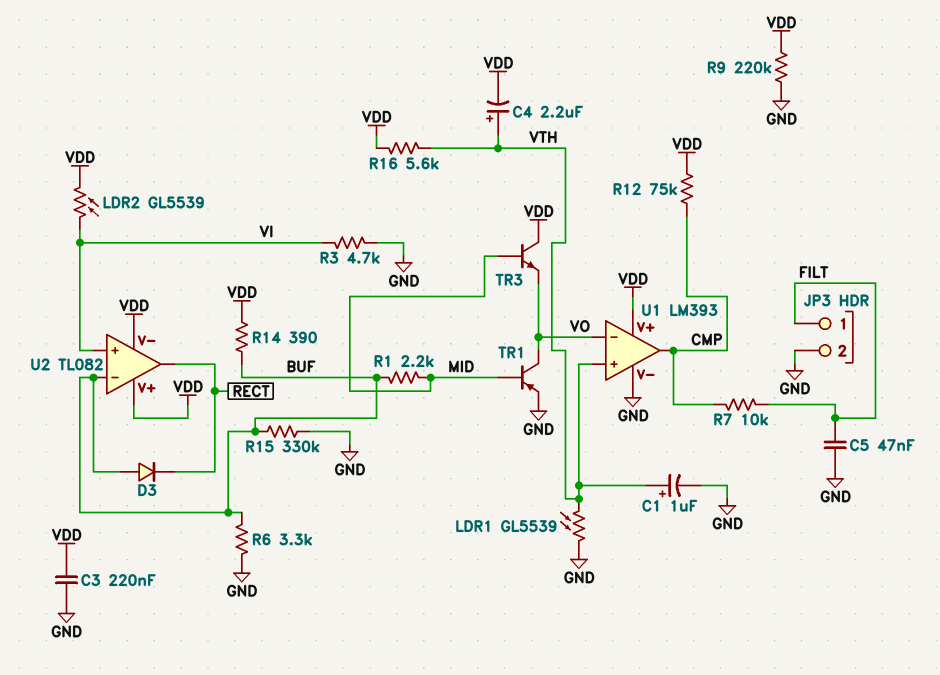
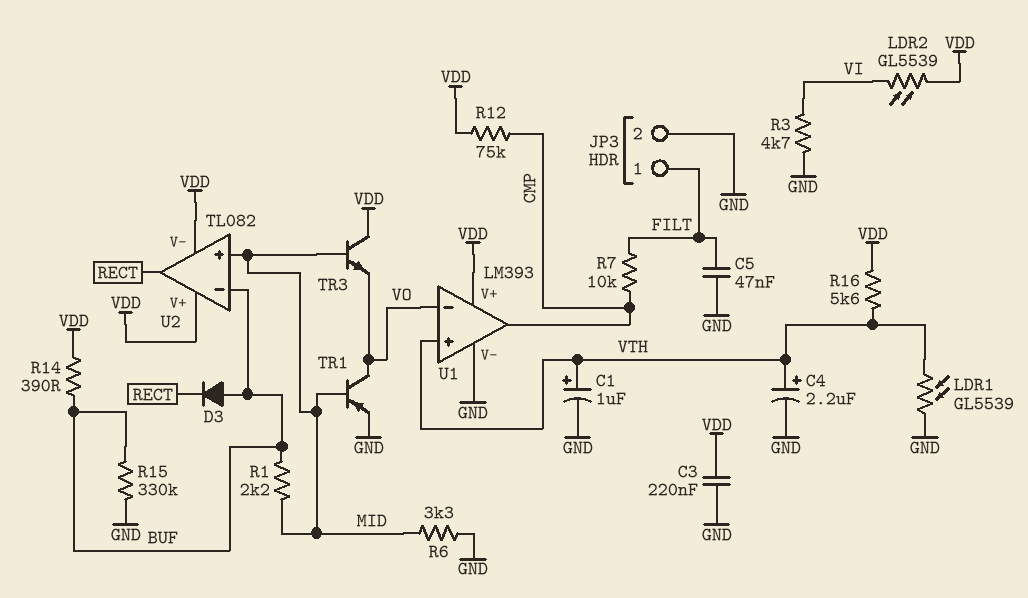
C4: 2.2uF (plus VTH, minus VDD) -> 2.2uF (plus VTH, minus GND)
R6: 3.3k (BUF, GND) -> 3.3k (GND, MID)
R9: 220k (GND, VDD) -> none
U2 pin in+: VI -> MID

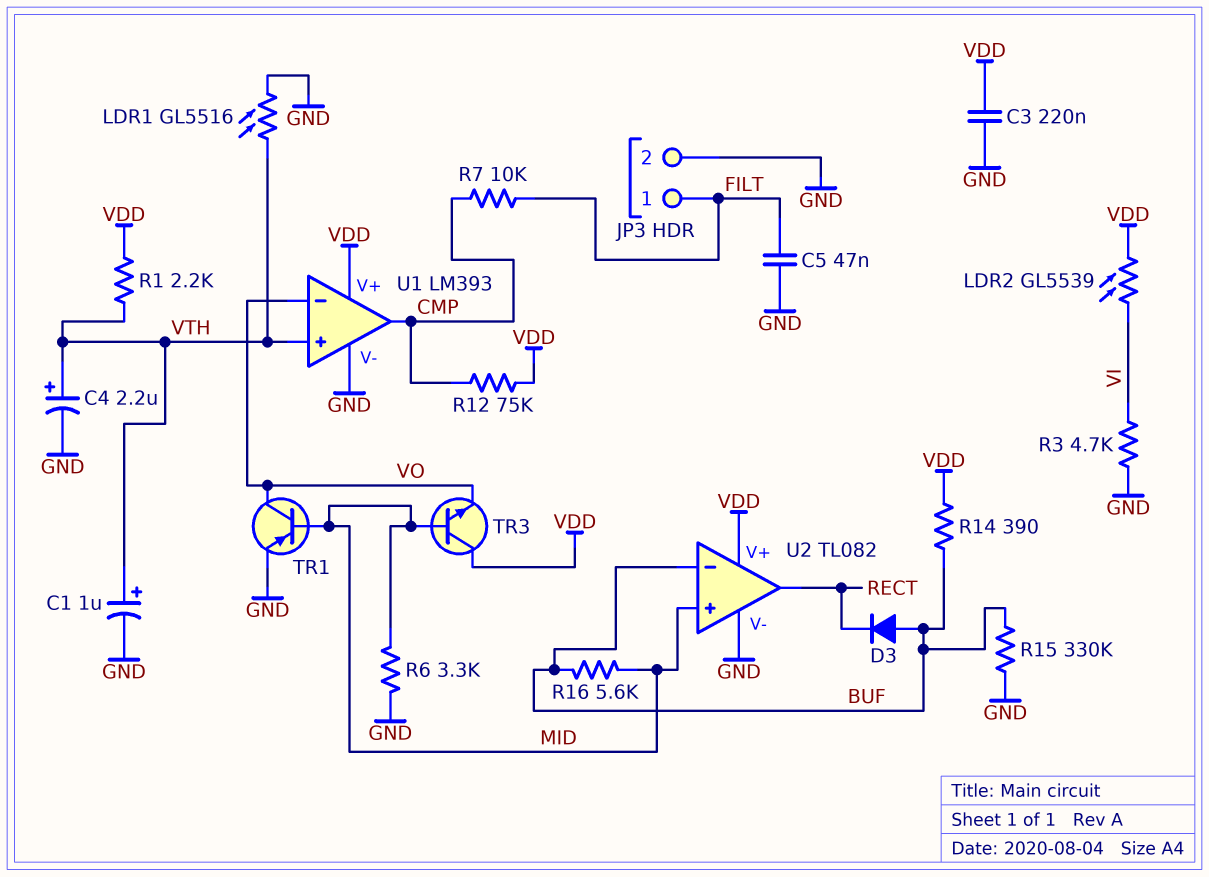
LDR1: GL5539 (GND, VTH) -> GL5516 (GND, VTH)
R1: 2.2k (BUF, MID) -> 2.2k (VDD, VTH)
R16: 5.6k (VDD, VTH) -> 5.6k (BUF, MID)
U2 pin V-: VDD -> GND

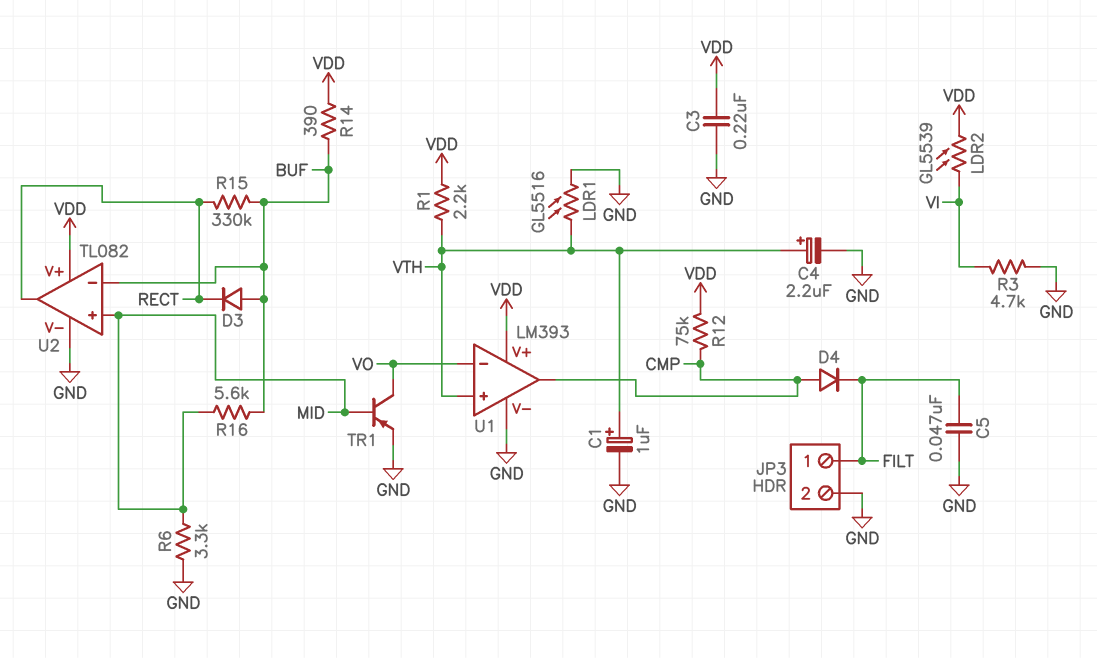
D4: none -> diode (A CMP, K FILT)
R7: 10k (CMP, FILT) -> none
R15: 330k (BUF, GND) -> 330k (BUF, RECT)
TR3: NPN (B MID, C VDD, E VO) -> none

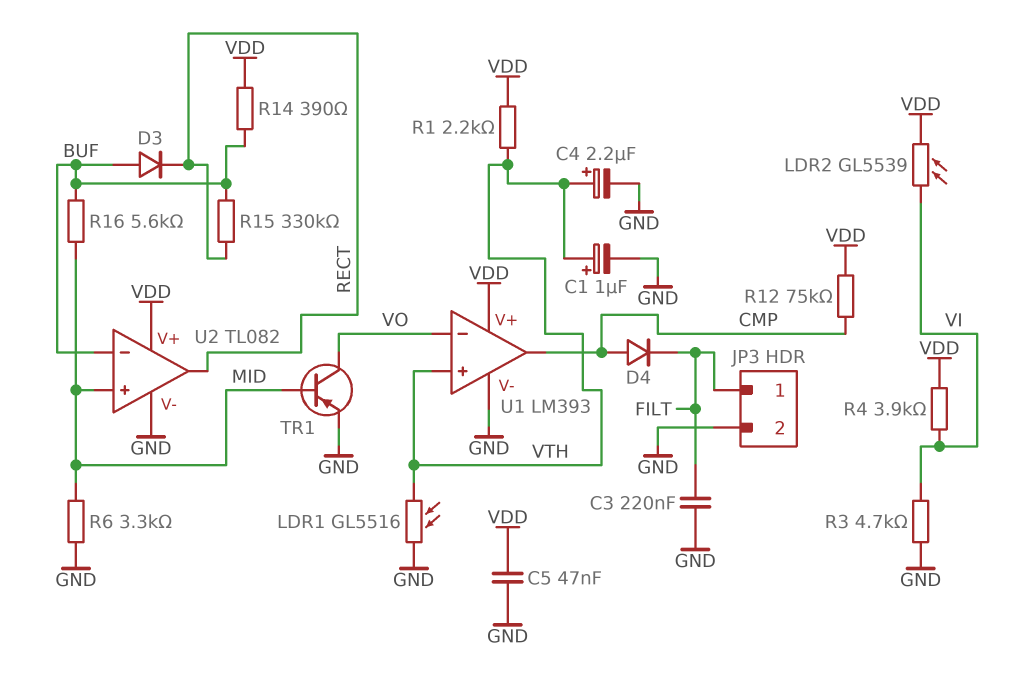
C3: 220nF (GND, VDD) -> 220nF (FILT, GND)
C5: 47nF (FILT, GND) -> 47nF (GND, VDD)
R4: none -> 3.9k (VDD, VI)

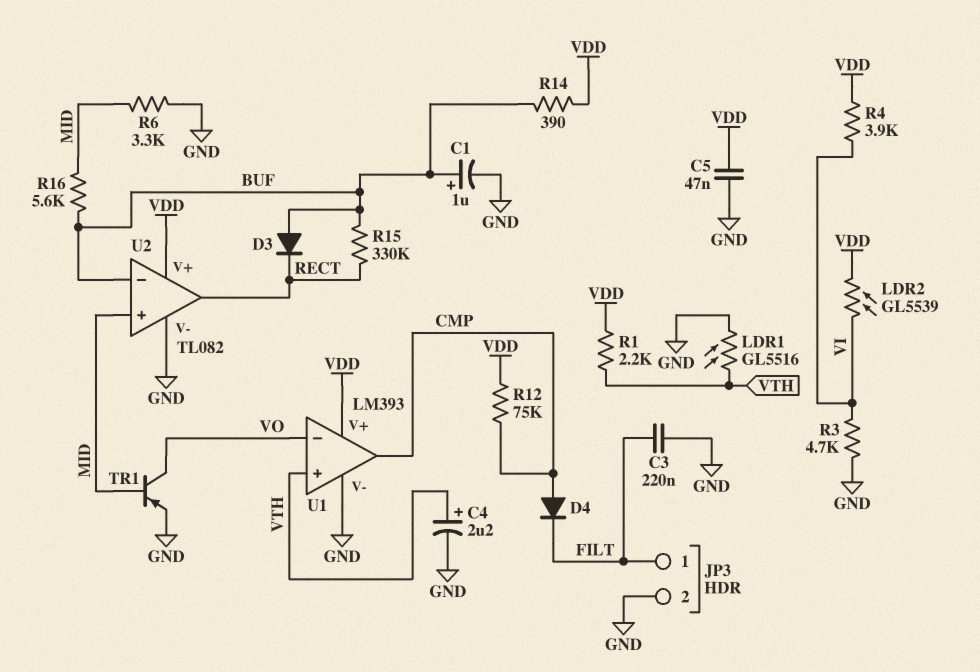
C1: 1uF (plus VTH, minus GND) -> 1uF (plus BUF, minus GND)

